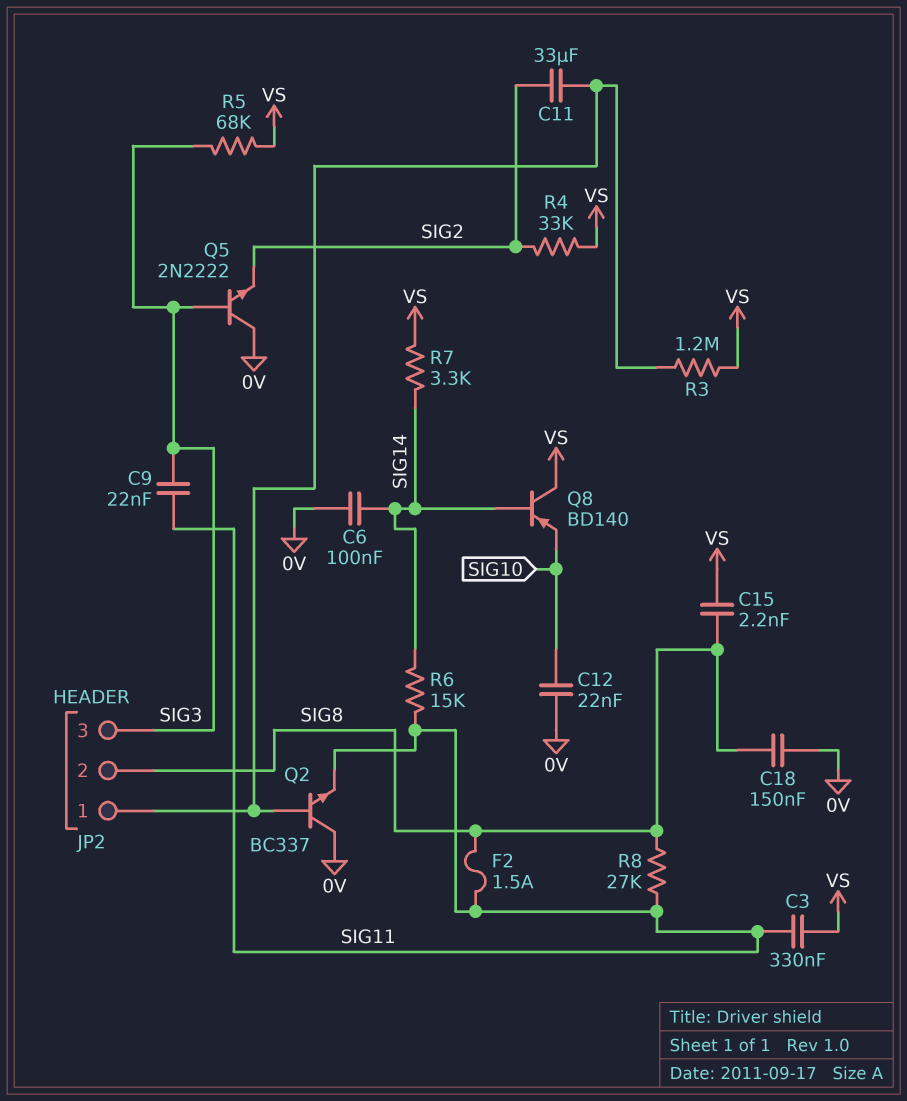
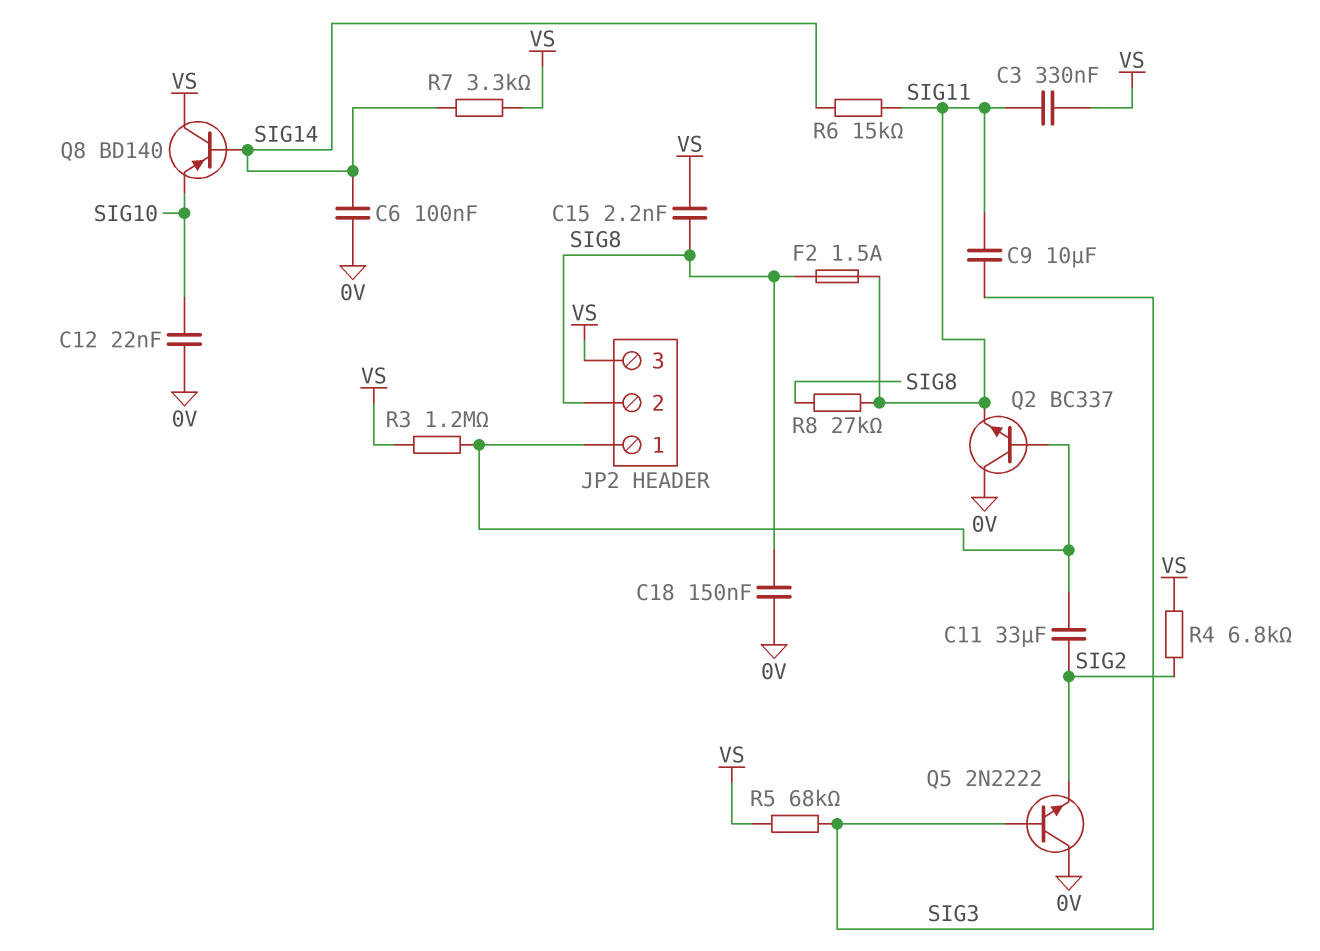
C9: 22nF (SIG3, SIG11) -> 10uF (SIG3, SIG11)
JP2 pin 3: SIG3 -> VS
R4: 33k (SIG2, VS) -> 6.8k (SIG2, VS)

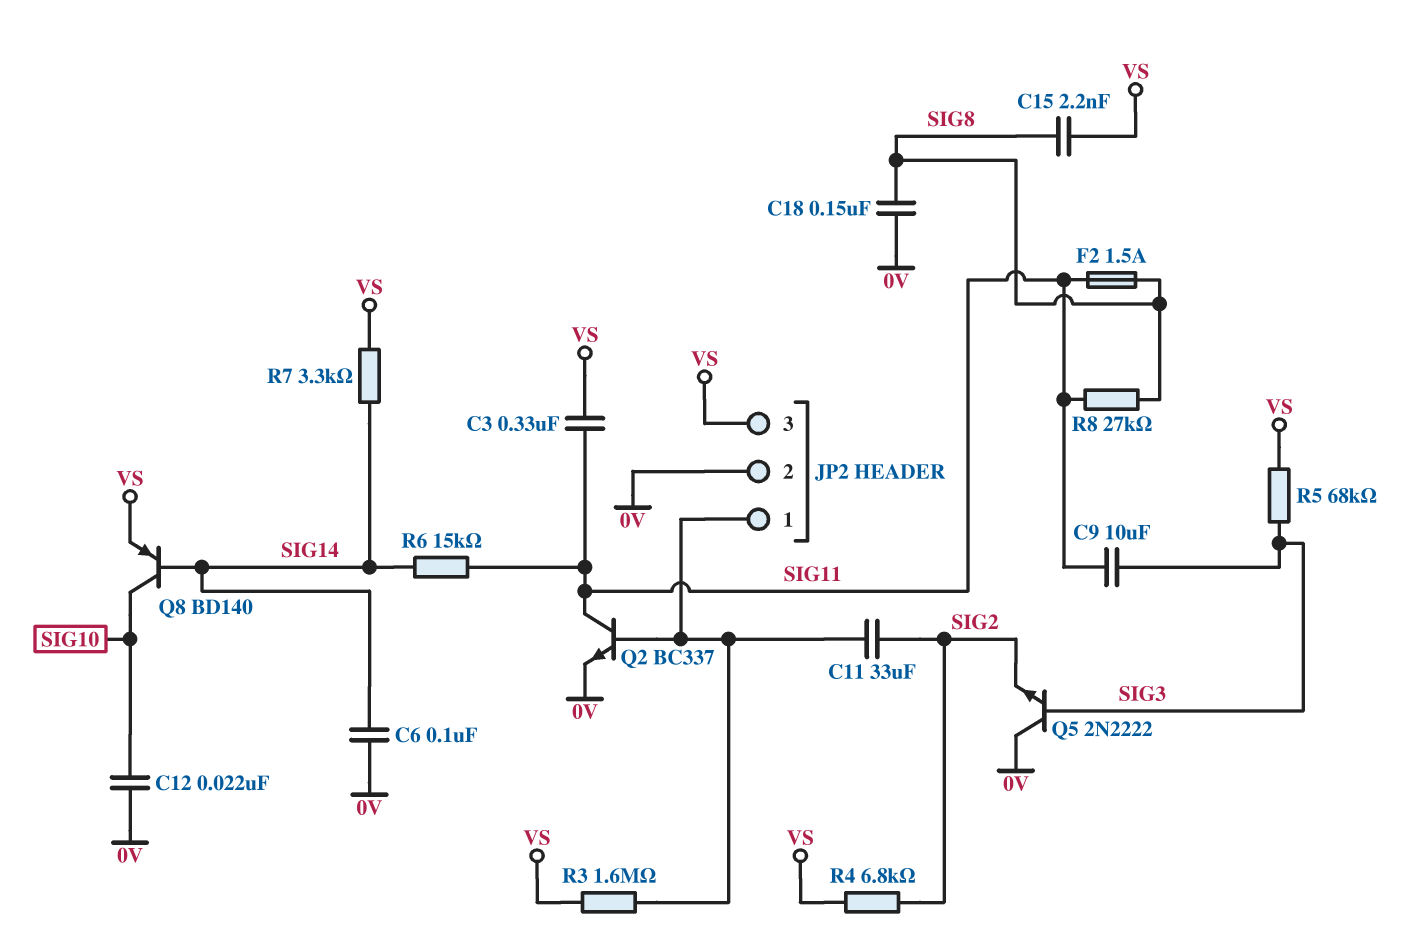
JP2 pin 2: SIG8 -> 0V
Q2: NPN BC337 (B JP2/1, C 0V, E SIG11) -> NPN BC337 (B JP2/1, C SIG11, E 0V)
Q8: PNP BD140 (B SIG14, C VS, E SIG10) -> PNP BD140 (B SIG14, C SIG10, E VS)
R3: 1.2M (JP2/1, VS) -> 1.6M (JP2/1, VS)

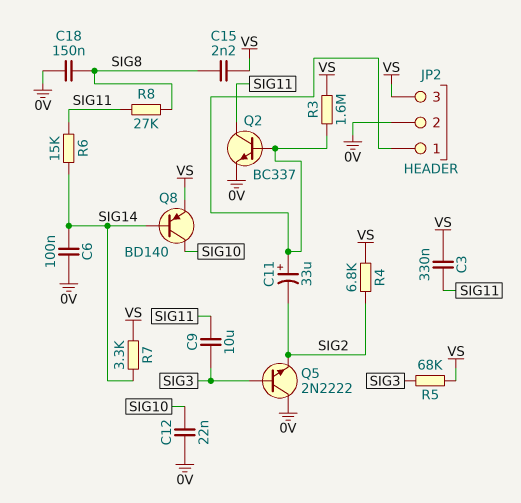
C11: 33uF (JP2/1, SIG2) -> 33uF (plus JP2/1, minus SIG2)
F2: 1.5A (SIG8, SIG11) -> none

